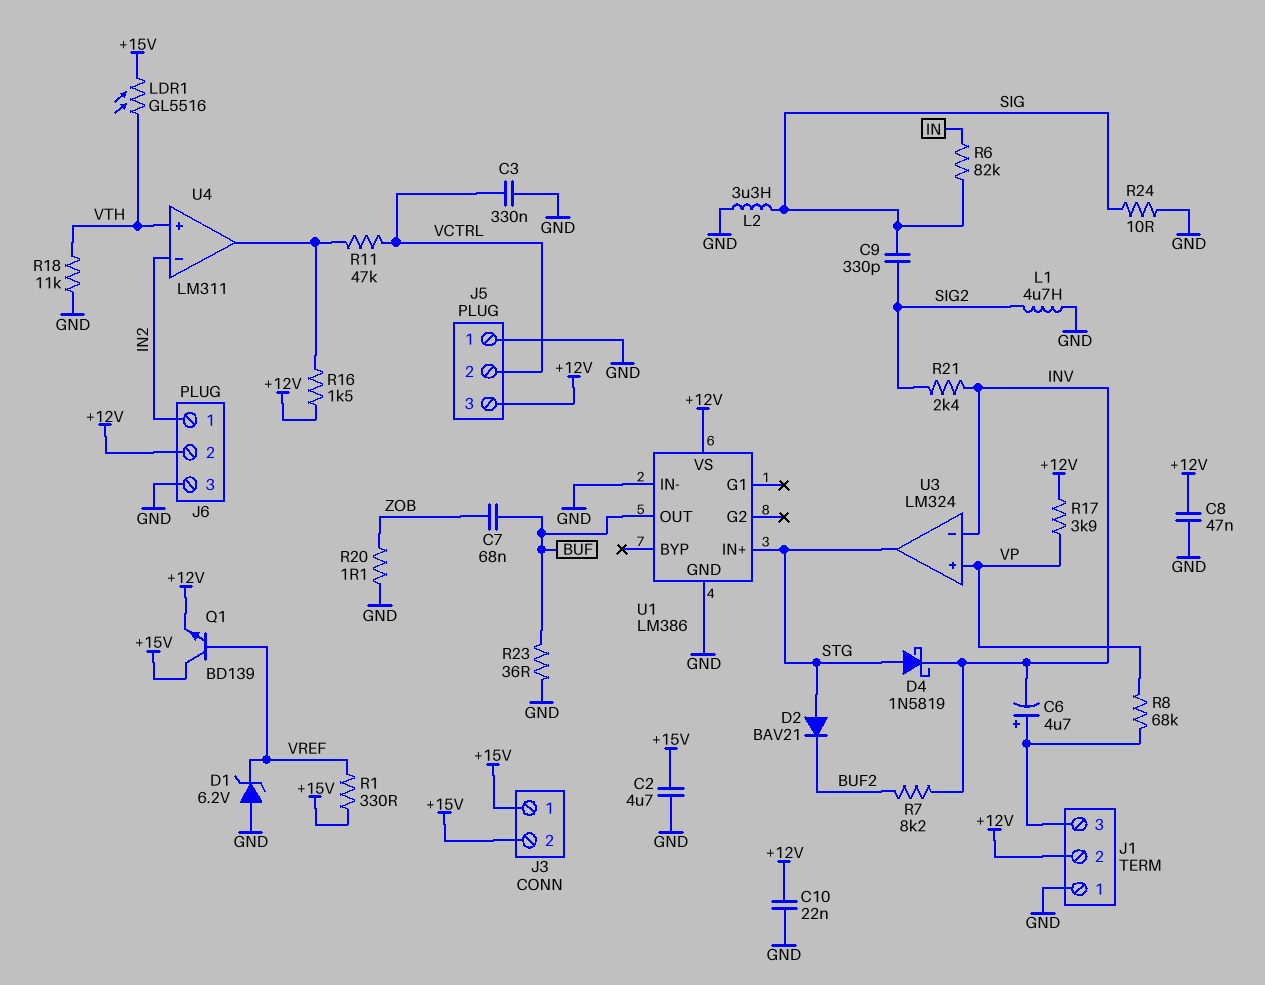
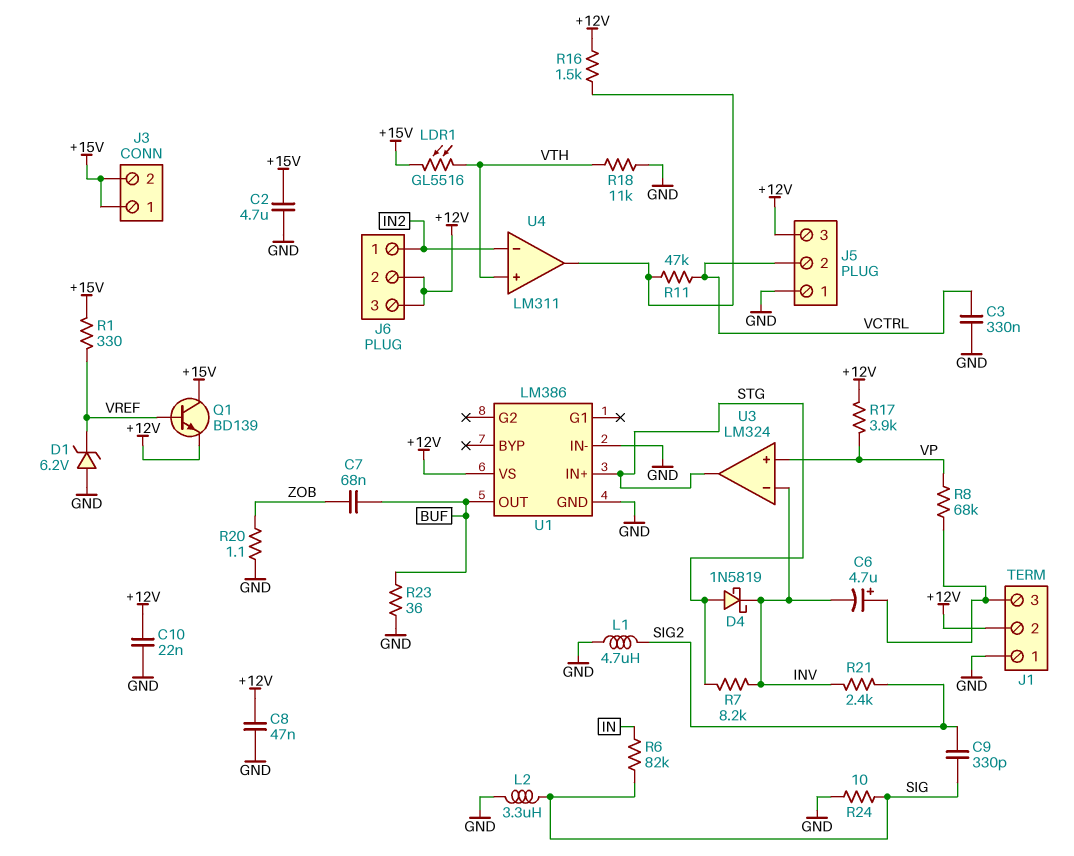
D2: diode BAV21 (A STG, K BUF2) -> none
J6 pin 3: GND -> +12V
R7: 8.2k (BUF2, INV) -> 8.2k (INV, STG)

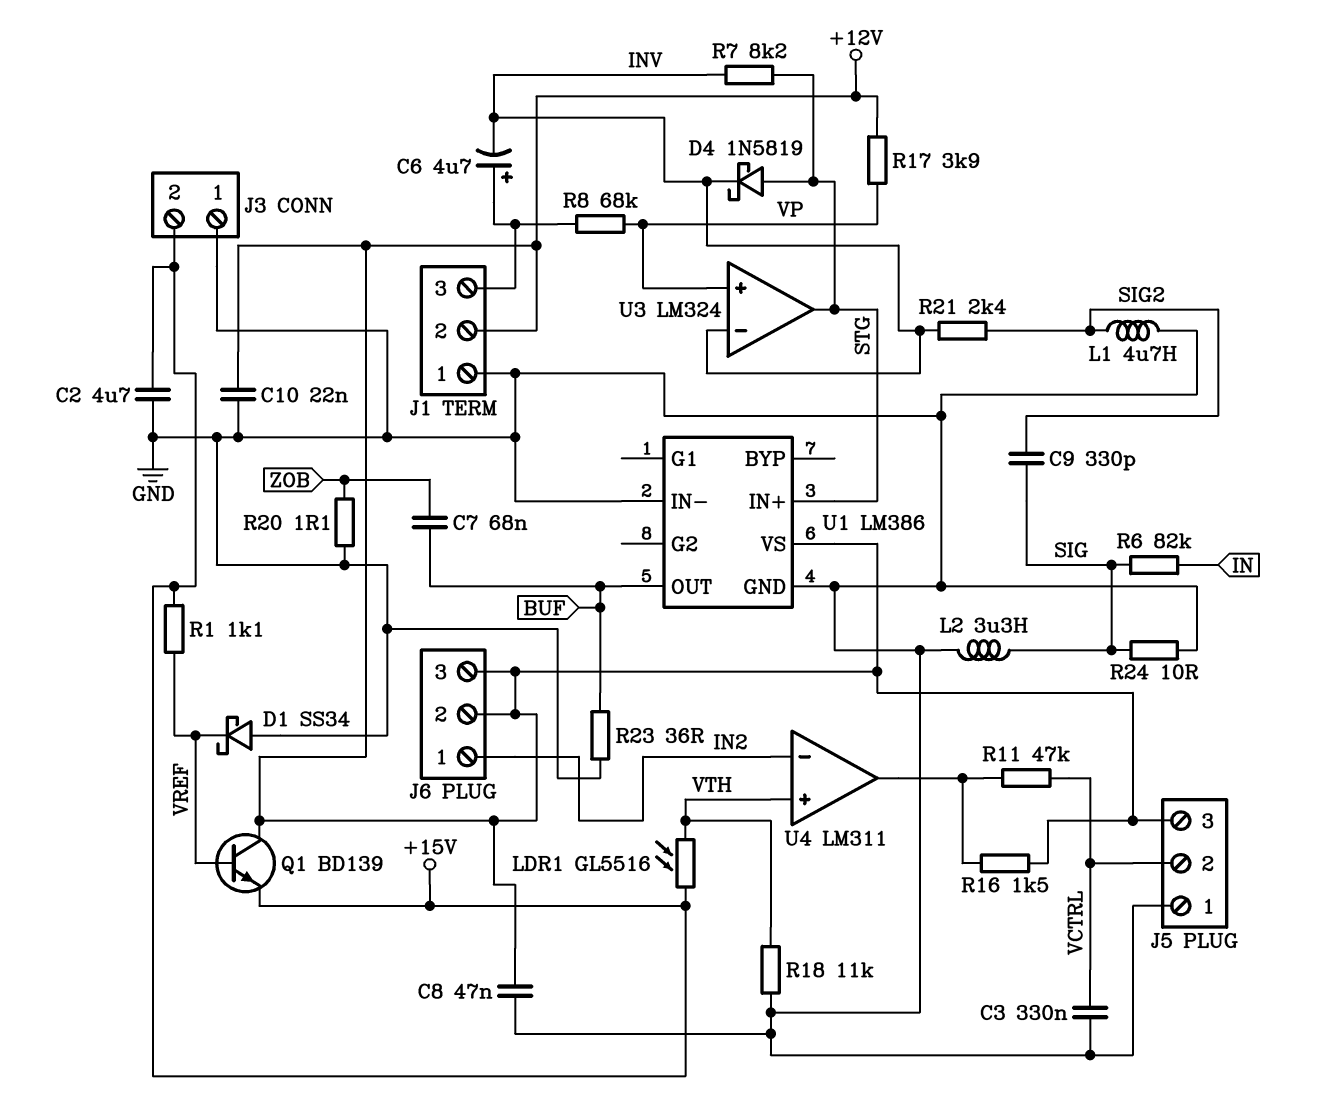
D1: zener 6.2V (A GND, K VREF) -> schottky SS34 (A GND, K VREF)
J3 pin 1: +15V -> GND
Q1: NPN BD139 (B VREF, C +15V, E +12V) -> NPN BD139 (B VREF, C +12V, E +15V)
R1: 330 (+15V, VREF) -> 1.1k (+15V, VREF)

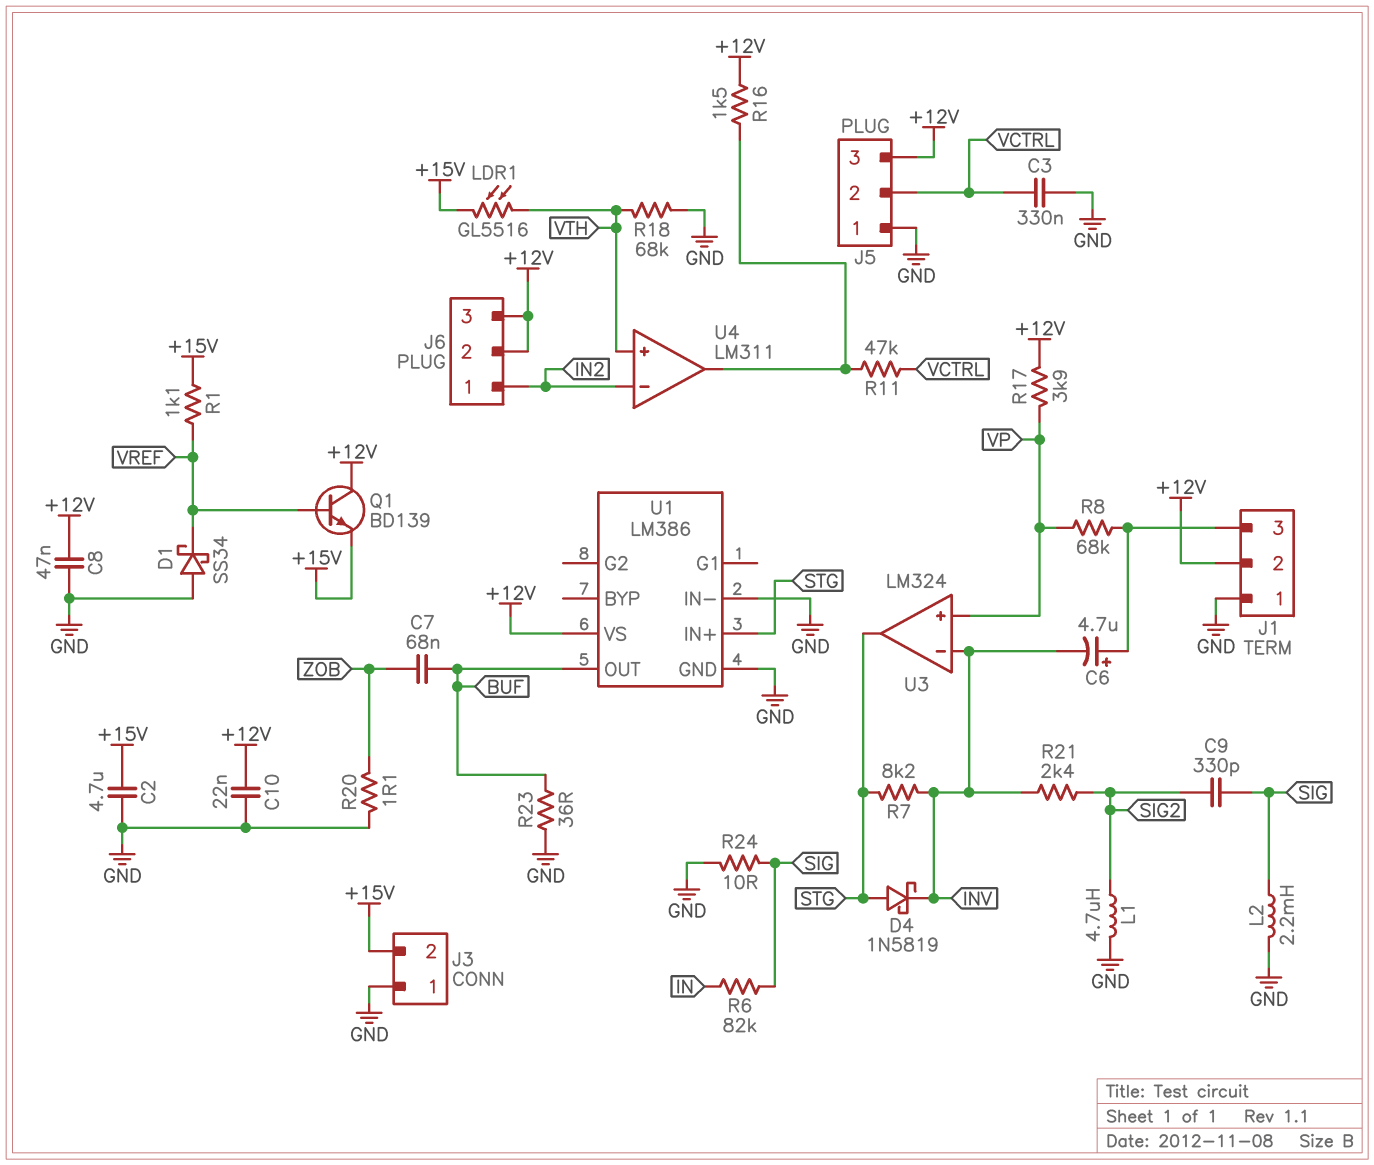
L2: 3.3uH (GND, SIG) -> 2.2mH (GND, SIG)
R18: 11k (GND, VTH) -> 68k (GND, VTH)

